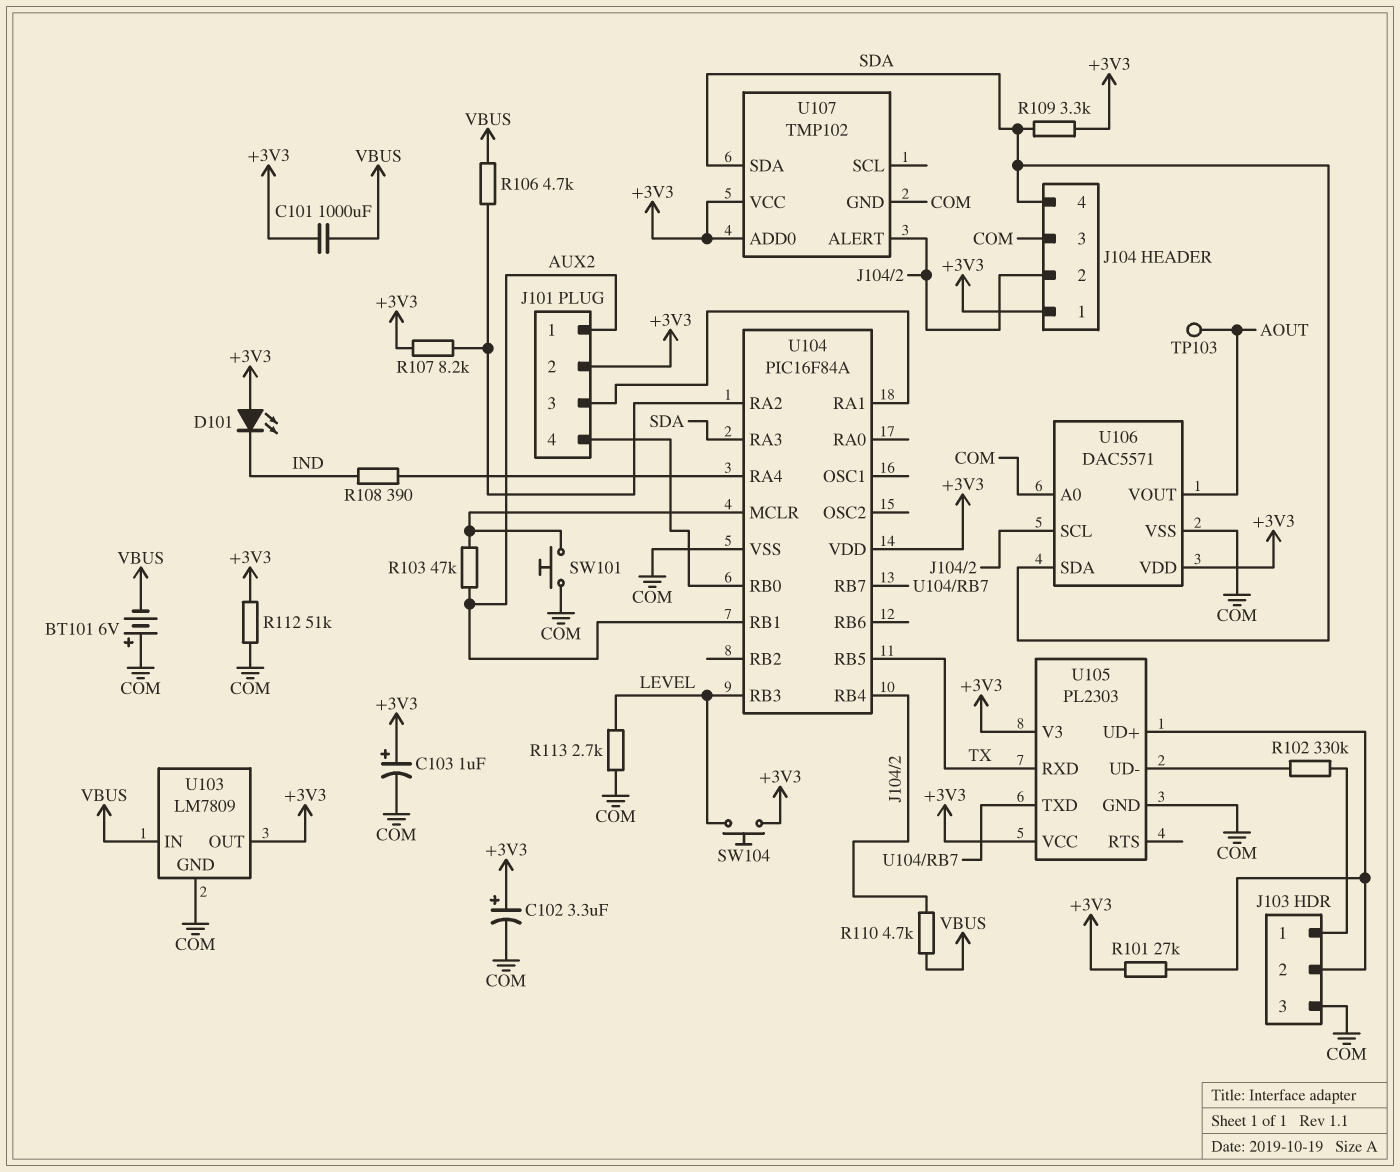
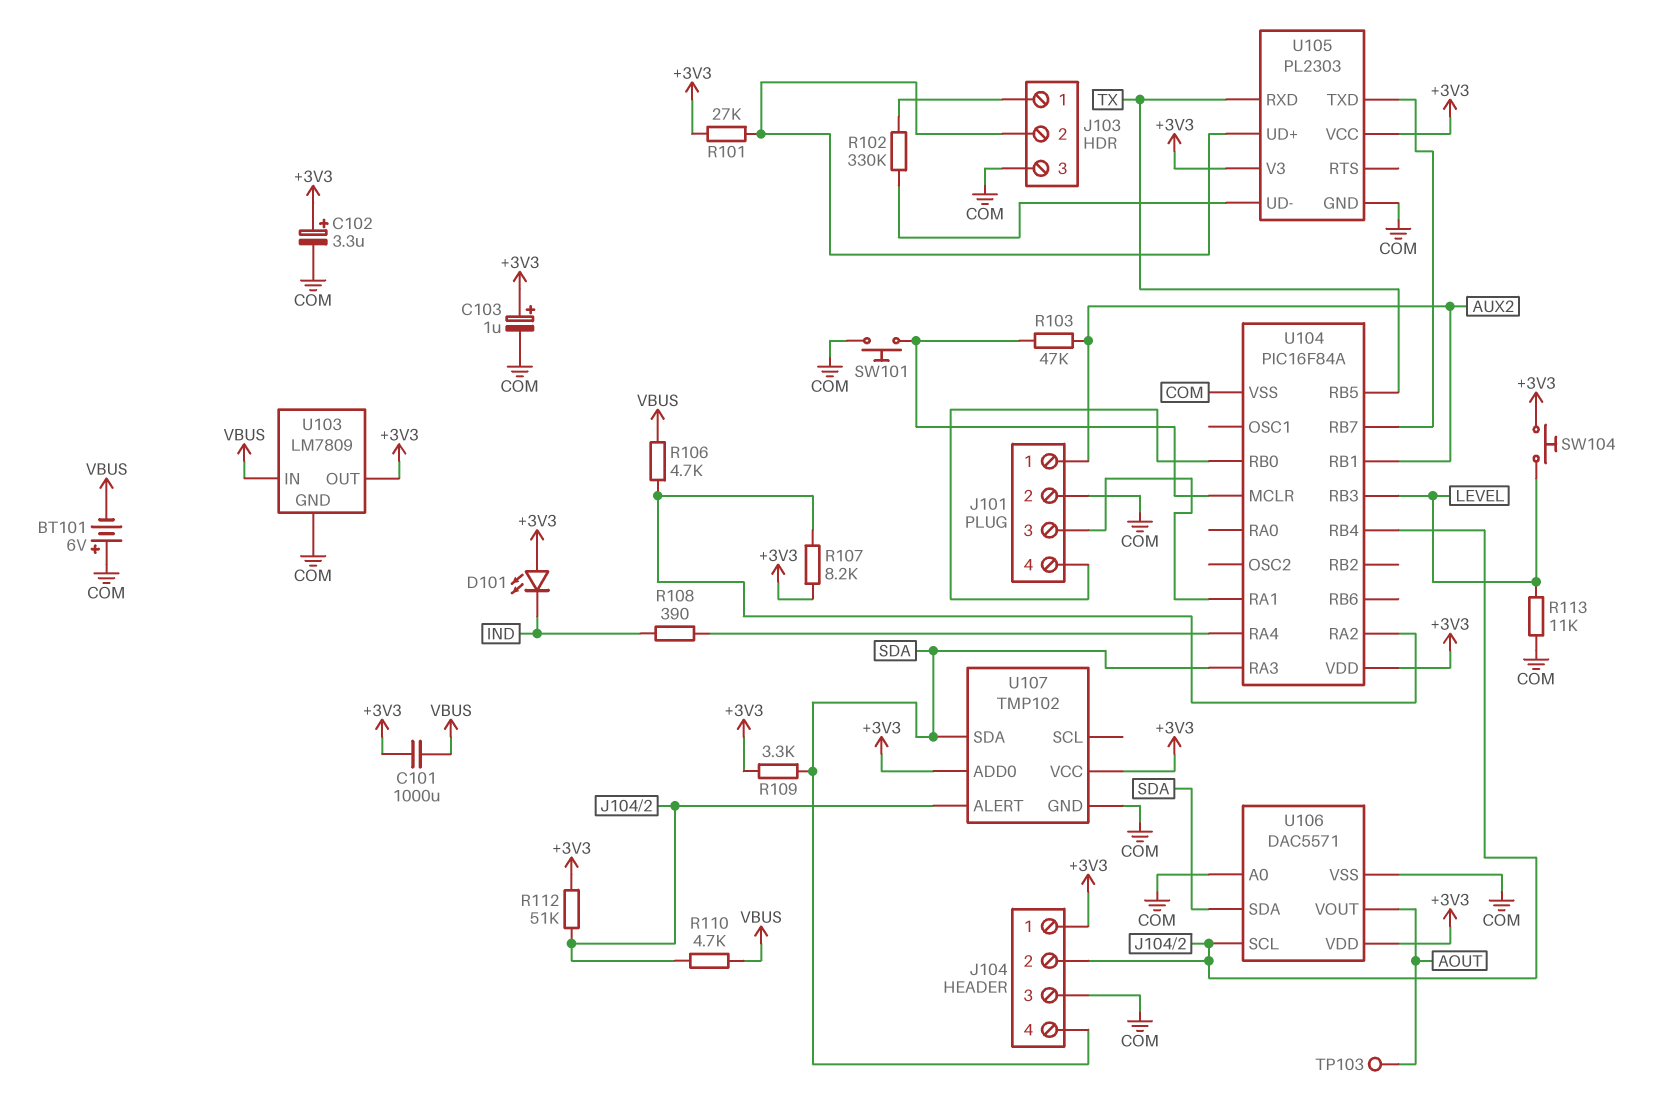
J101 pin 2: +3V3 -> COM
R112: 51k (+3V3, COM) -> 51k (+3V3, J104/2)
R113: 2.7k (COM, LEVEL) -> 11k (COM, LEVEL)

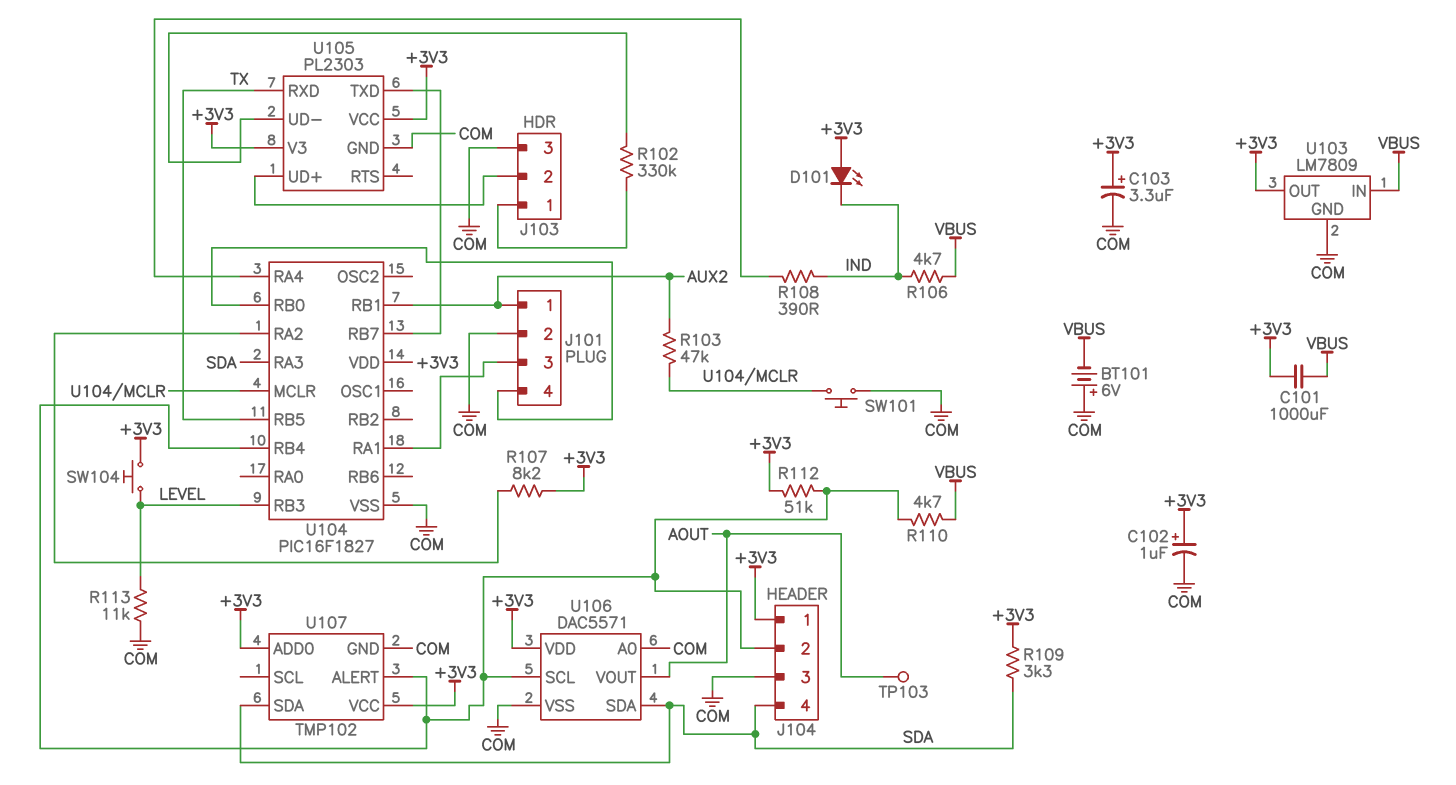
C102: 3.3uF (plus +3V3, minus COM) -> 1uF (plus +3V3, minus COM)
C103: 1uF (plus +3V3, minus COM) -> 3.3uF (plus +3V3, minus COM)
R101: 27k (+3V3, J103/2) -> none
R106: 4.7k (U104/RA2, VBUS) -> 4.7k (IND, VBUS)
U104: PIC16F84A -> PIC16F1827

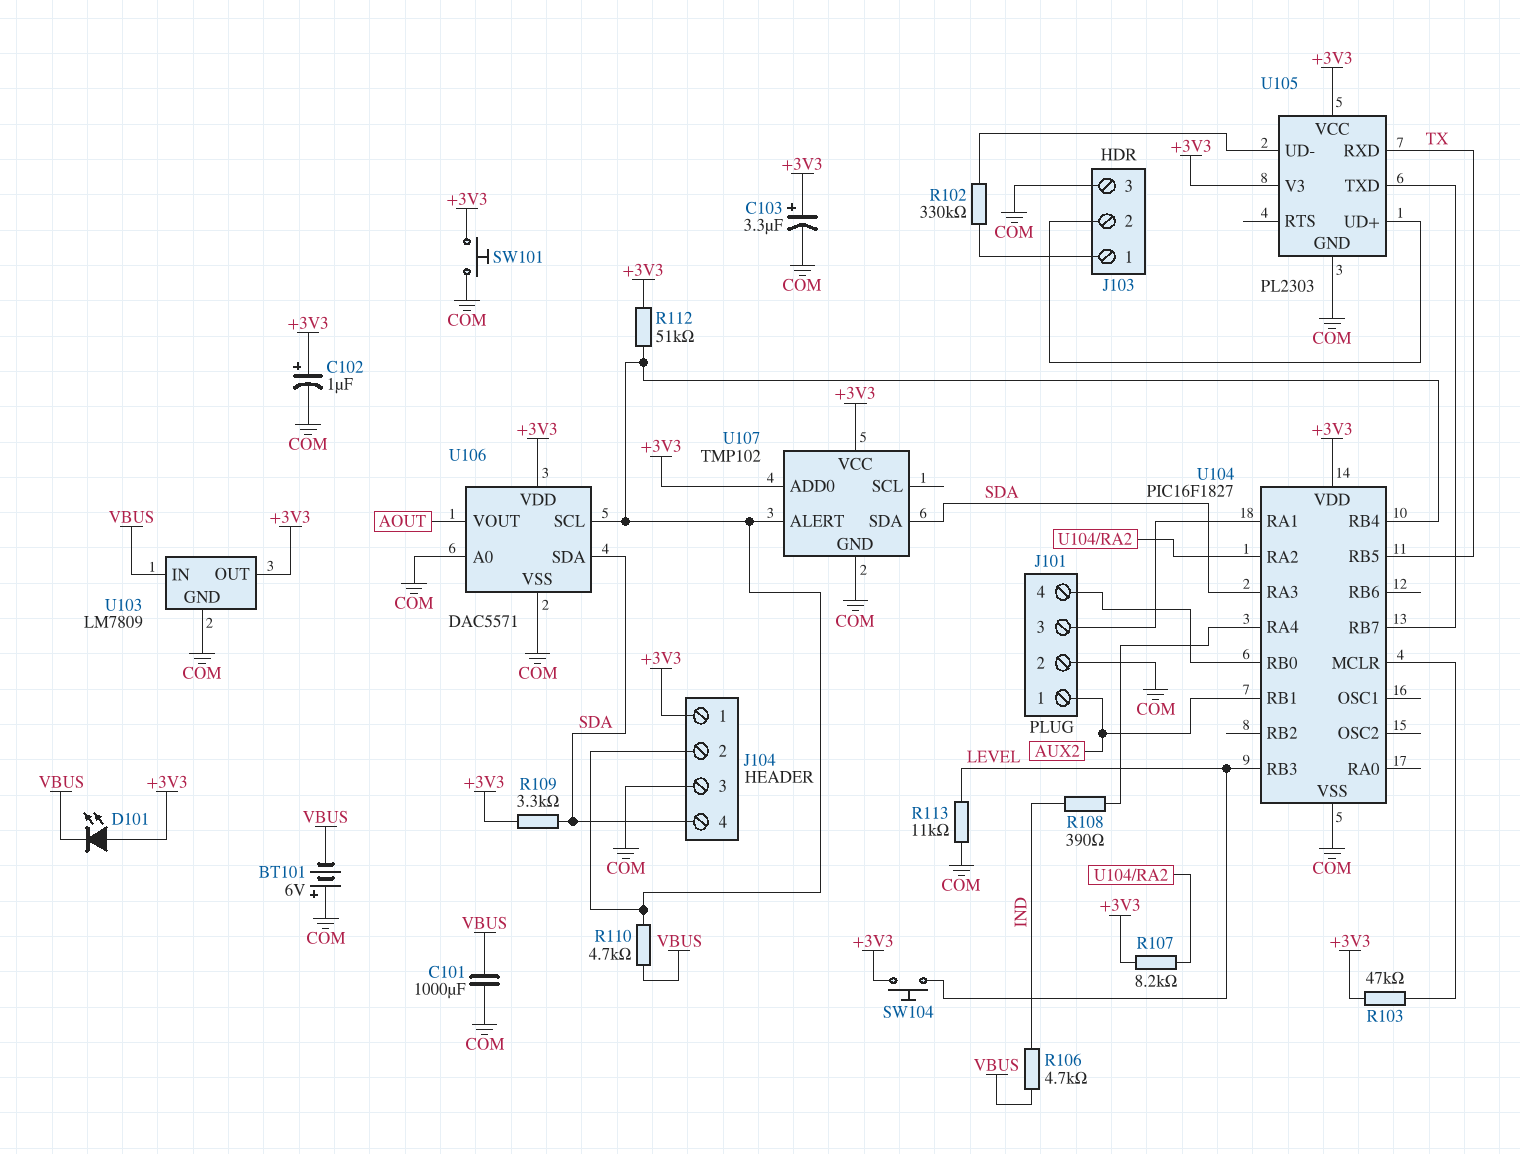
C101: 1000uF (+3V3, VBUS) -> 1000uF (COM, VBUS)
D101: LED (A +3V3, K IND) -> LED (A +3V3, K VBUS)
R103: 47k (AUX2, U104/MCLR) -> 47k (+3V3, U104/MCLR)
SW101: button (COM, U104/MCLR) -> button (+3V3, COM)
TP103: test point (AOUT) -> none

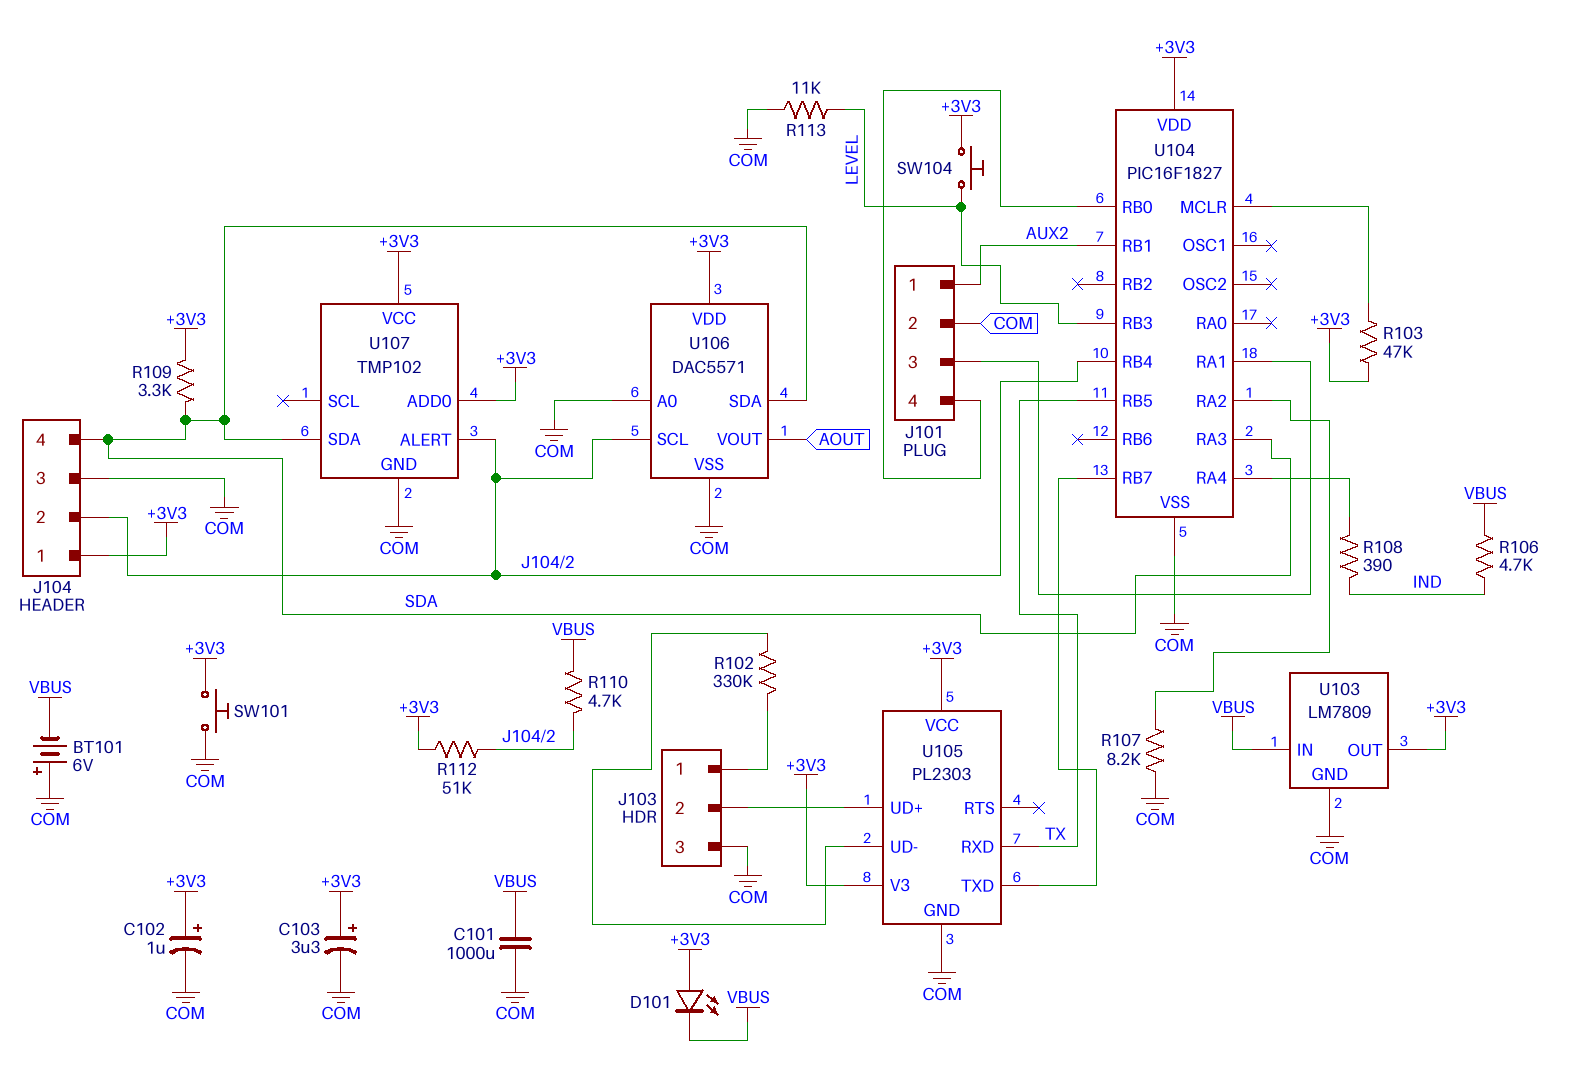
R107: 8.2k (+3V3, U104/RA2) -> 8.2k (COM, U104/RA2)

